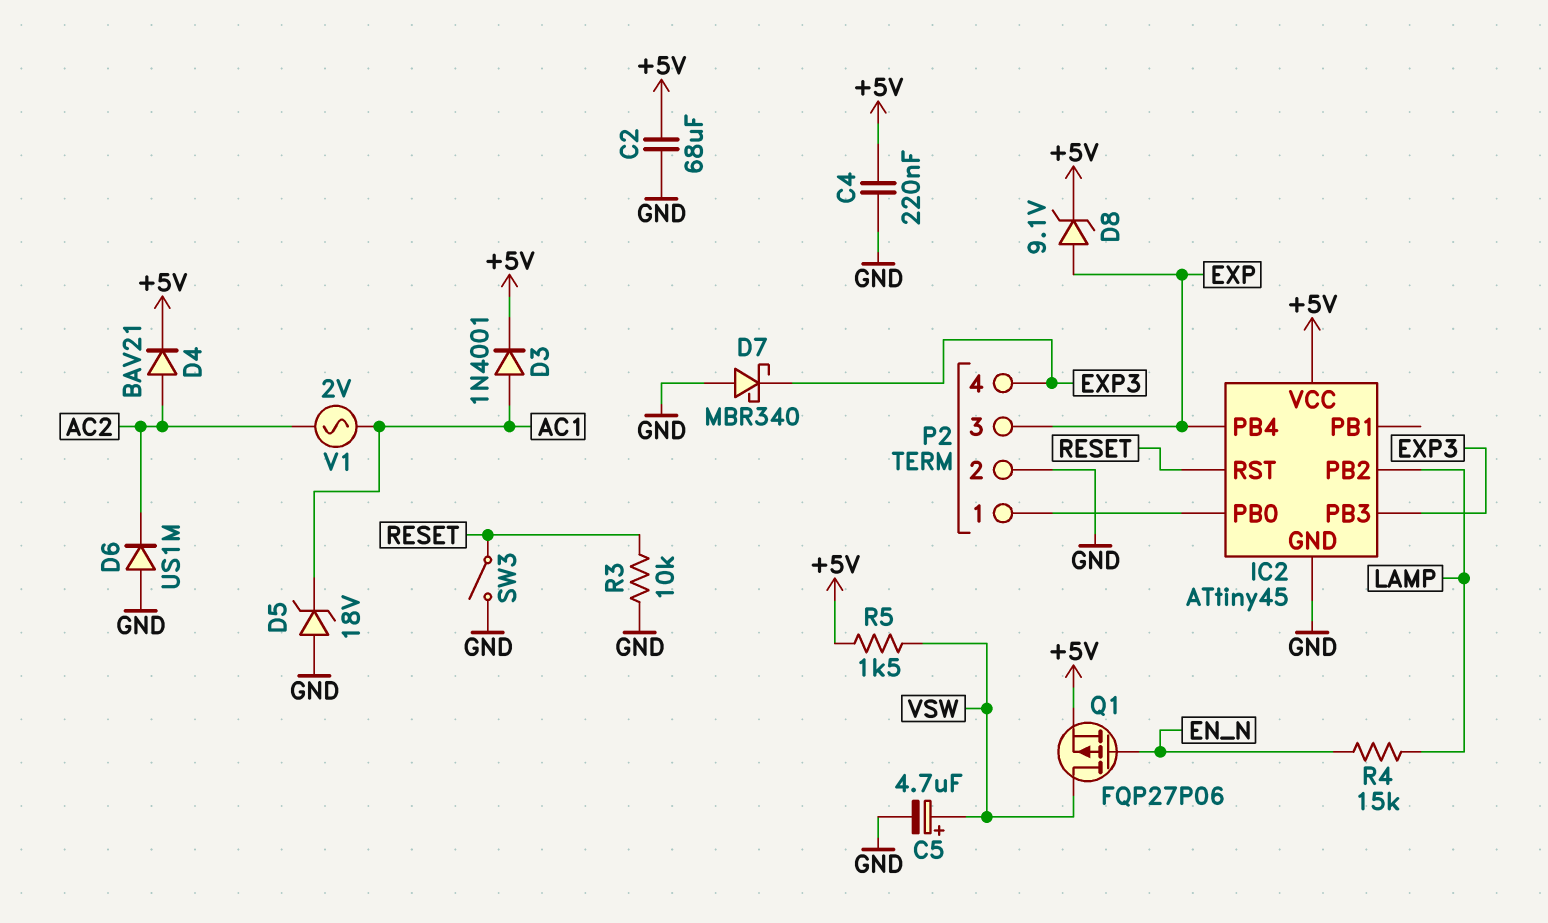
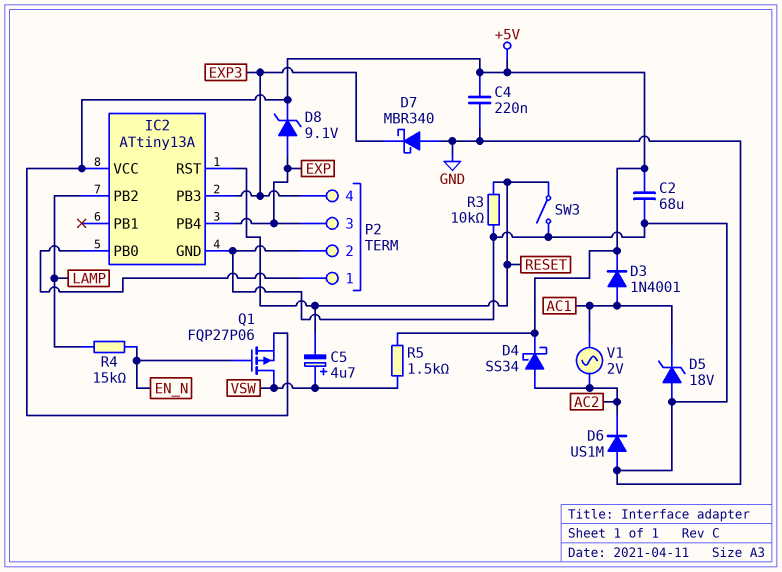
C5: 4.7uF (plus VSW, minus GND) -> 4.7uF (plus VSW, minus RESET)
D4: diode BAV21 (A AC2, K +5V) -> schottky SS34 (A AC2, K +5V)
IC2: ATtiny45 -> ATtiny13A

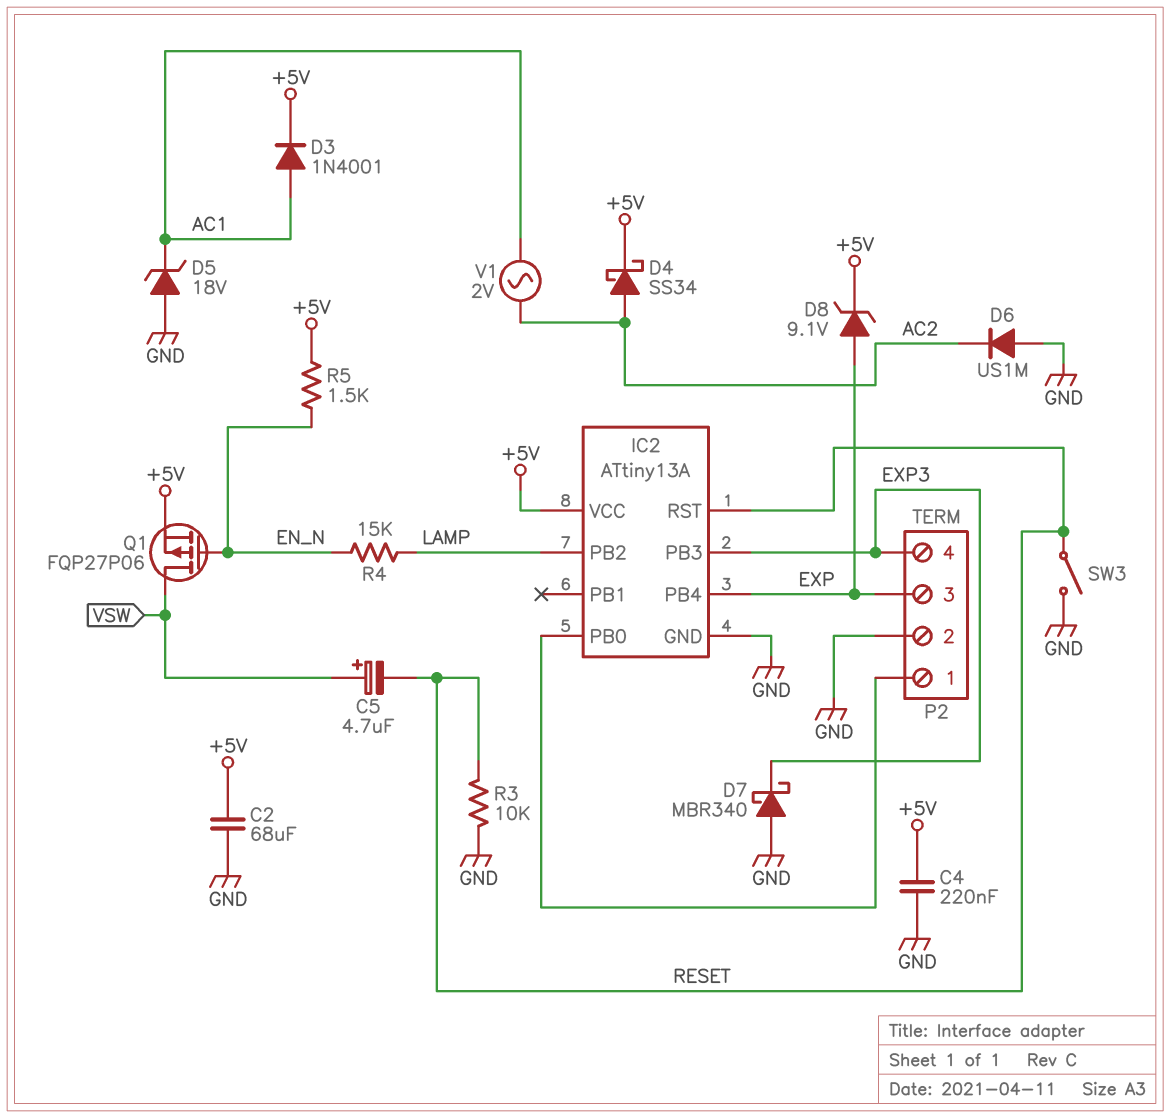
R5: 1.5k (+5V, VSW) -> 1.5k (+5V, EN_N)

